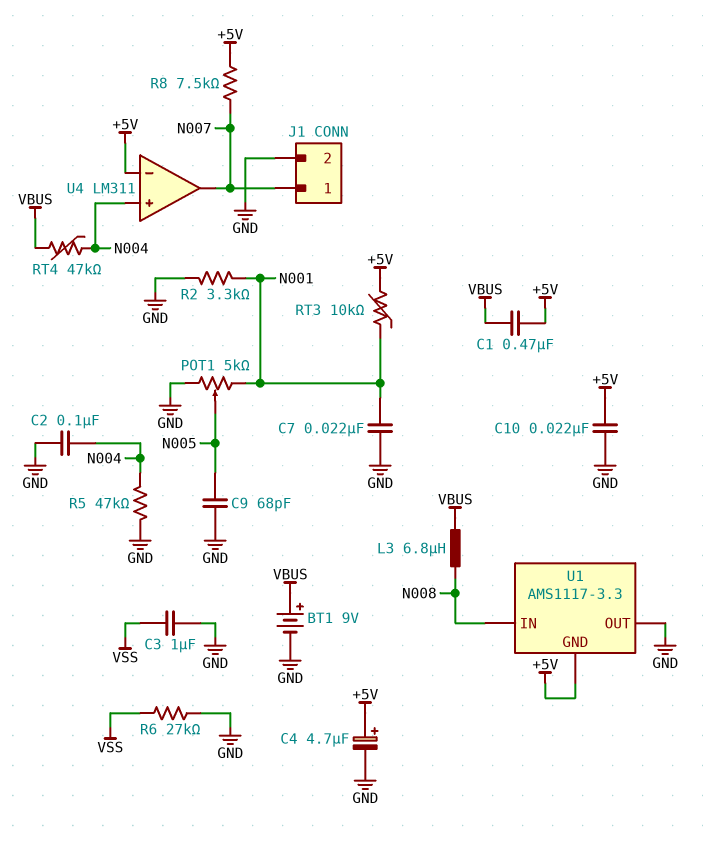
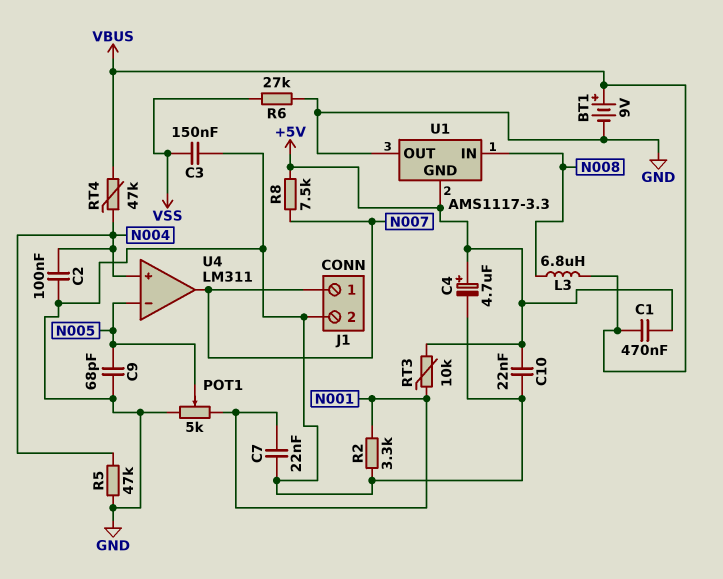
C3: 1uF (GND, VSS) -> 150nF (GND, VSS)
U4 pin in-: +5V -> N005

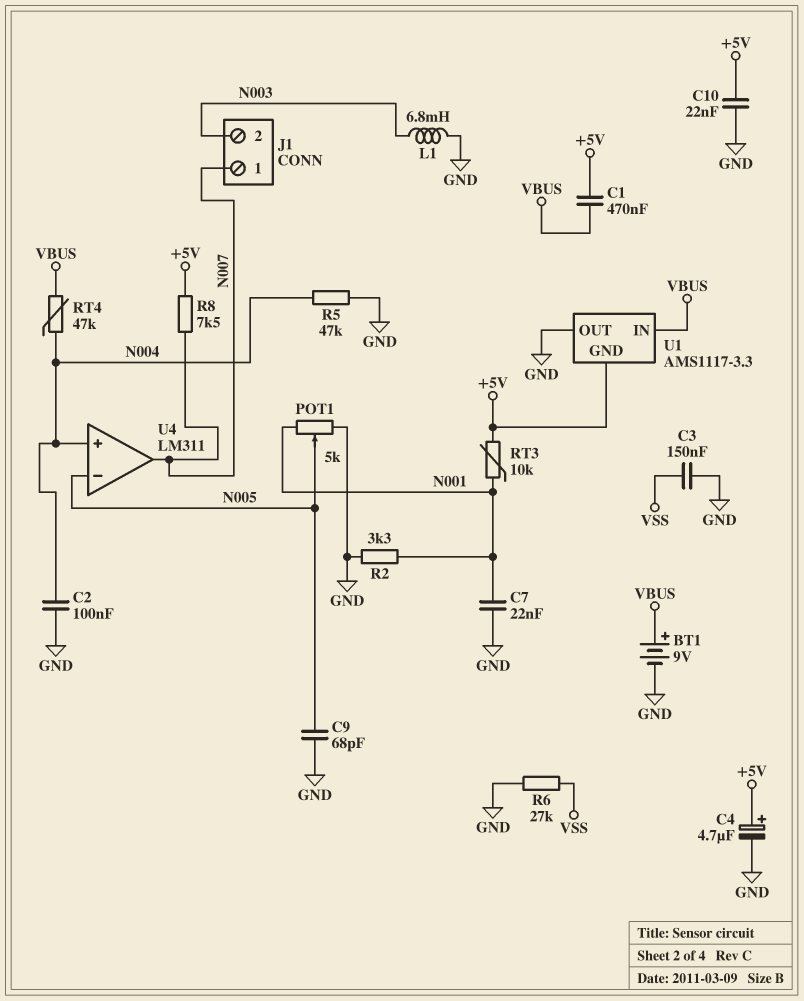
J1 pin 2: GND -> N003
L1: none -> 6.8mH (GND, N003)
L3: 6.8uH (N008, VBUS) -> none
U1 pin IN: N008 -> VBUS

